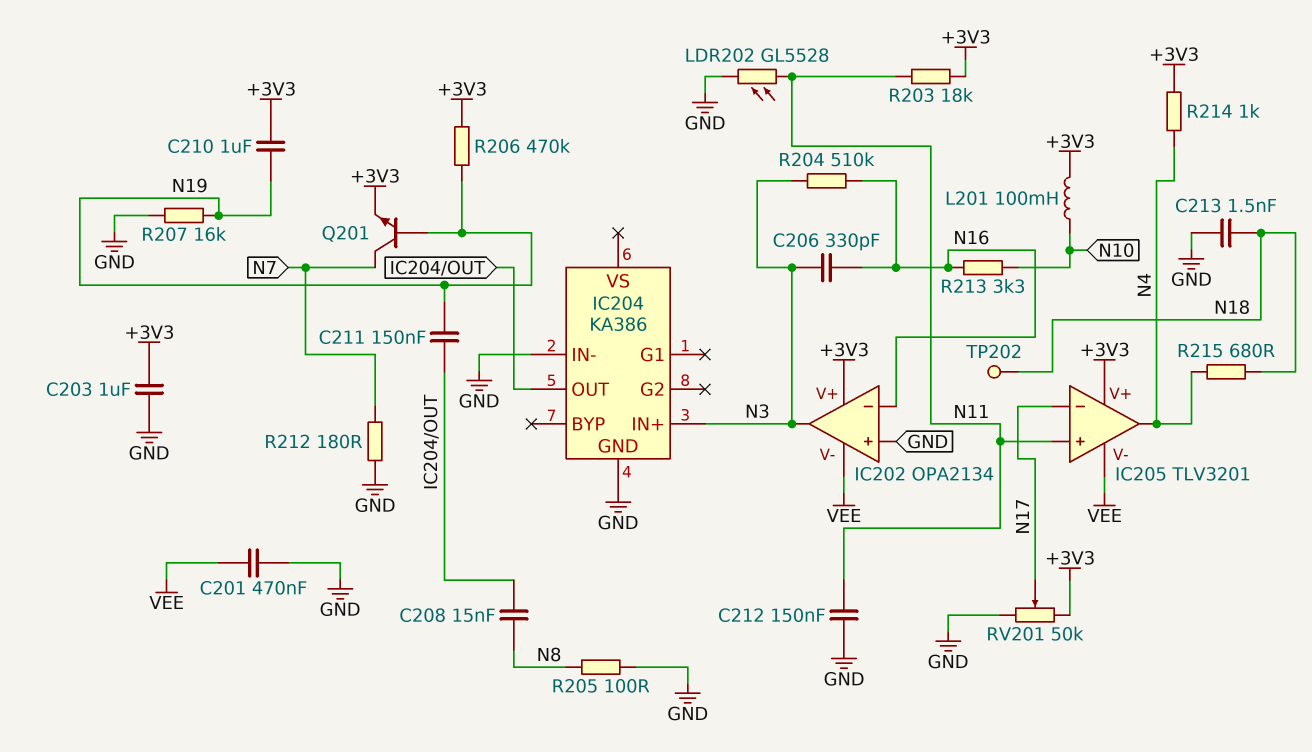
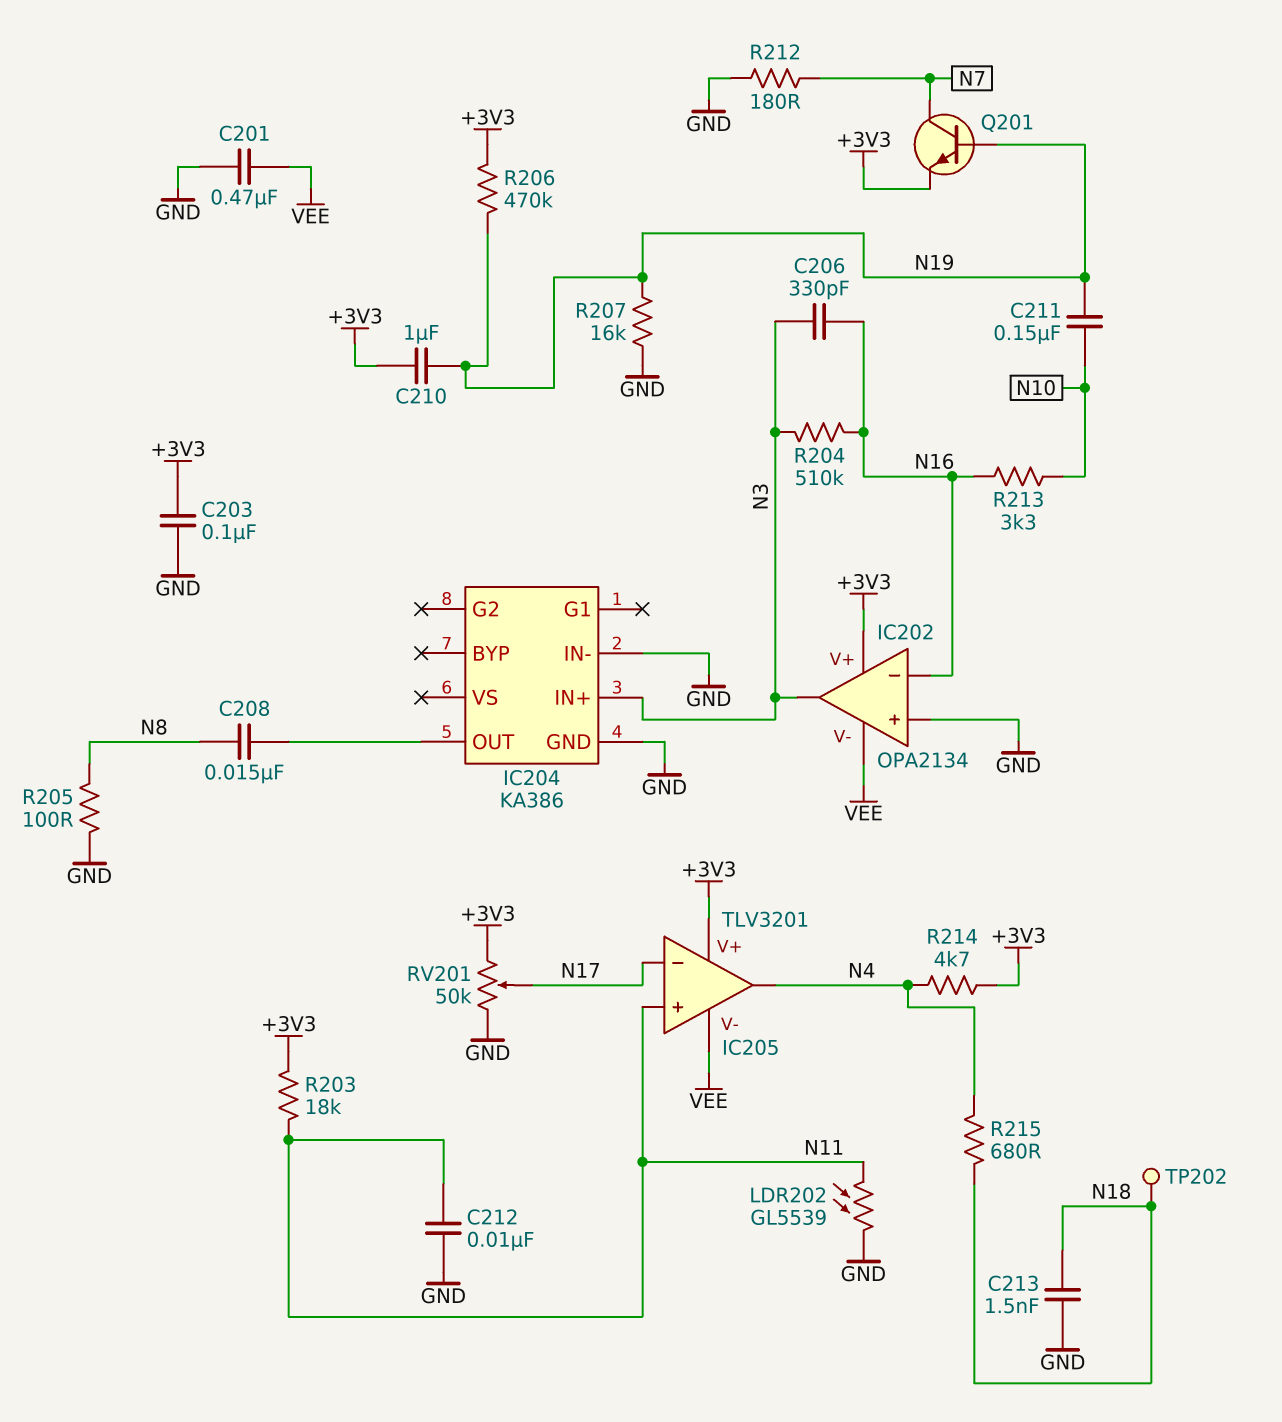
C203: 1uF (+3V3, GND) -> 100nF (+3V3, GND)
C211: 150nF (IC204/OUT, N19) -> 150nF (N10, N19)
C212: 150nF (GND, N11) -> 10nF (GND, N11)
L201: 100mH (+3V3, N10) -> none
LDR202: GL5528 (GND, N11) -> GL5539 (GND, N11)
R214: 1k (+3V3, N4) -> 4.7k (+3V3, N4)

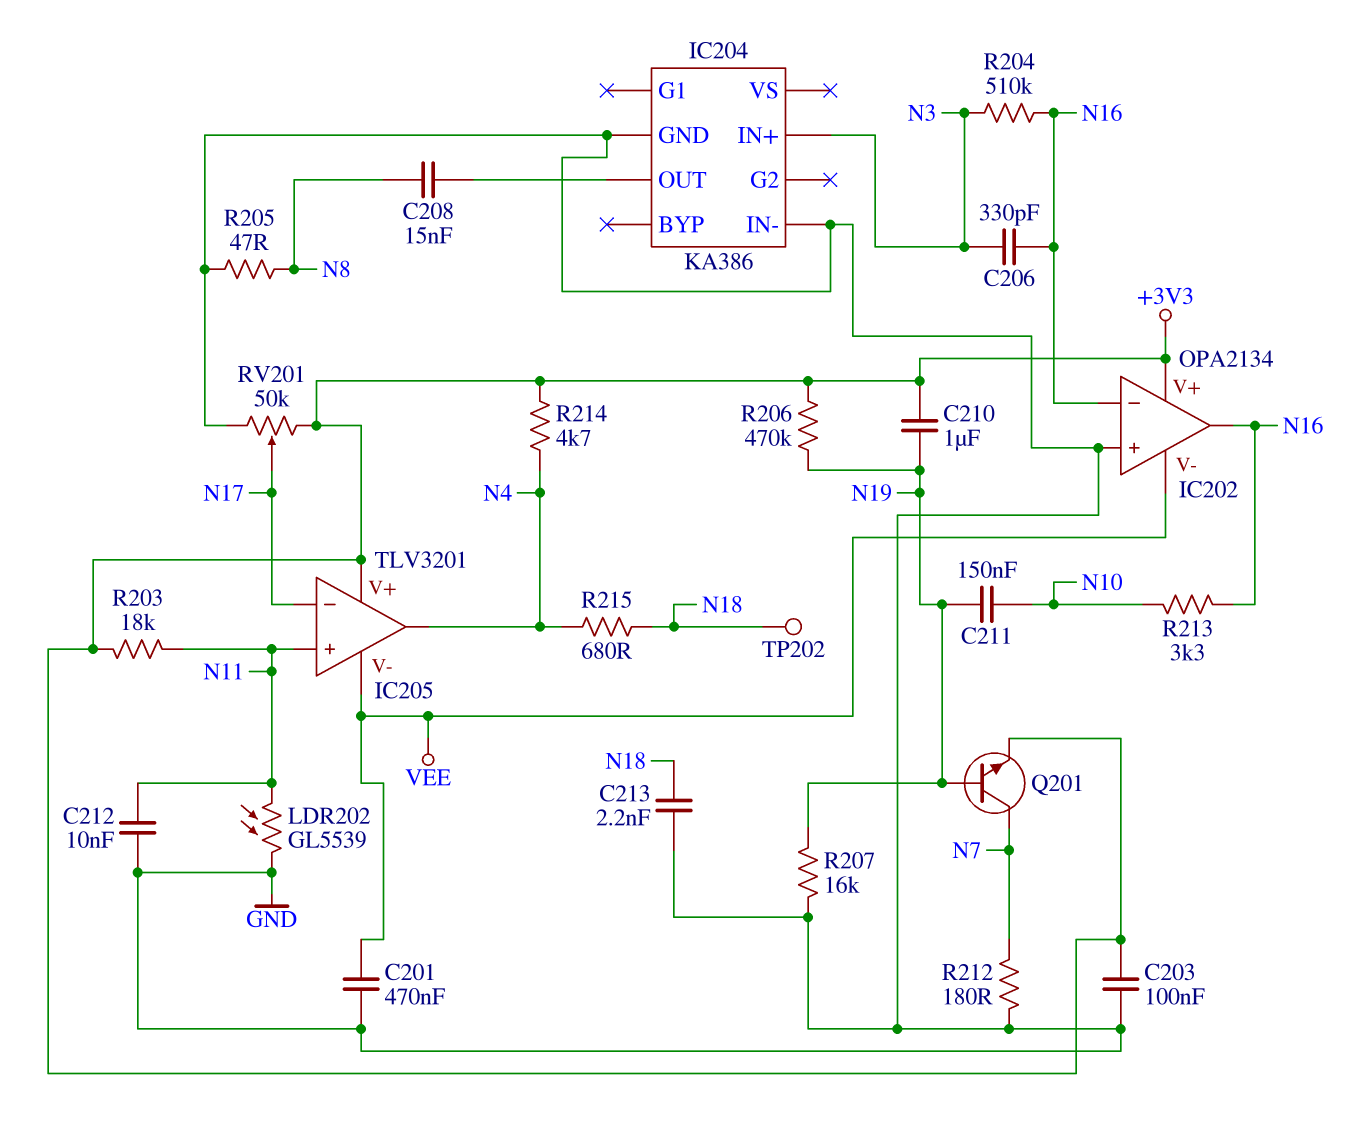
C213: 1.5nF (GND, N18) -> 2.2nF (GND, N18)
IC202 pin out: N3 -> N16
R205: 100 (GND, N8) -> 47 (GND, N8)

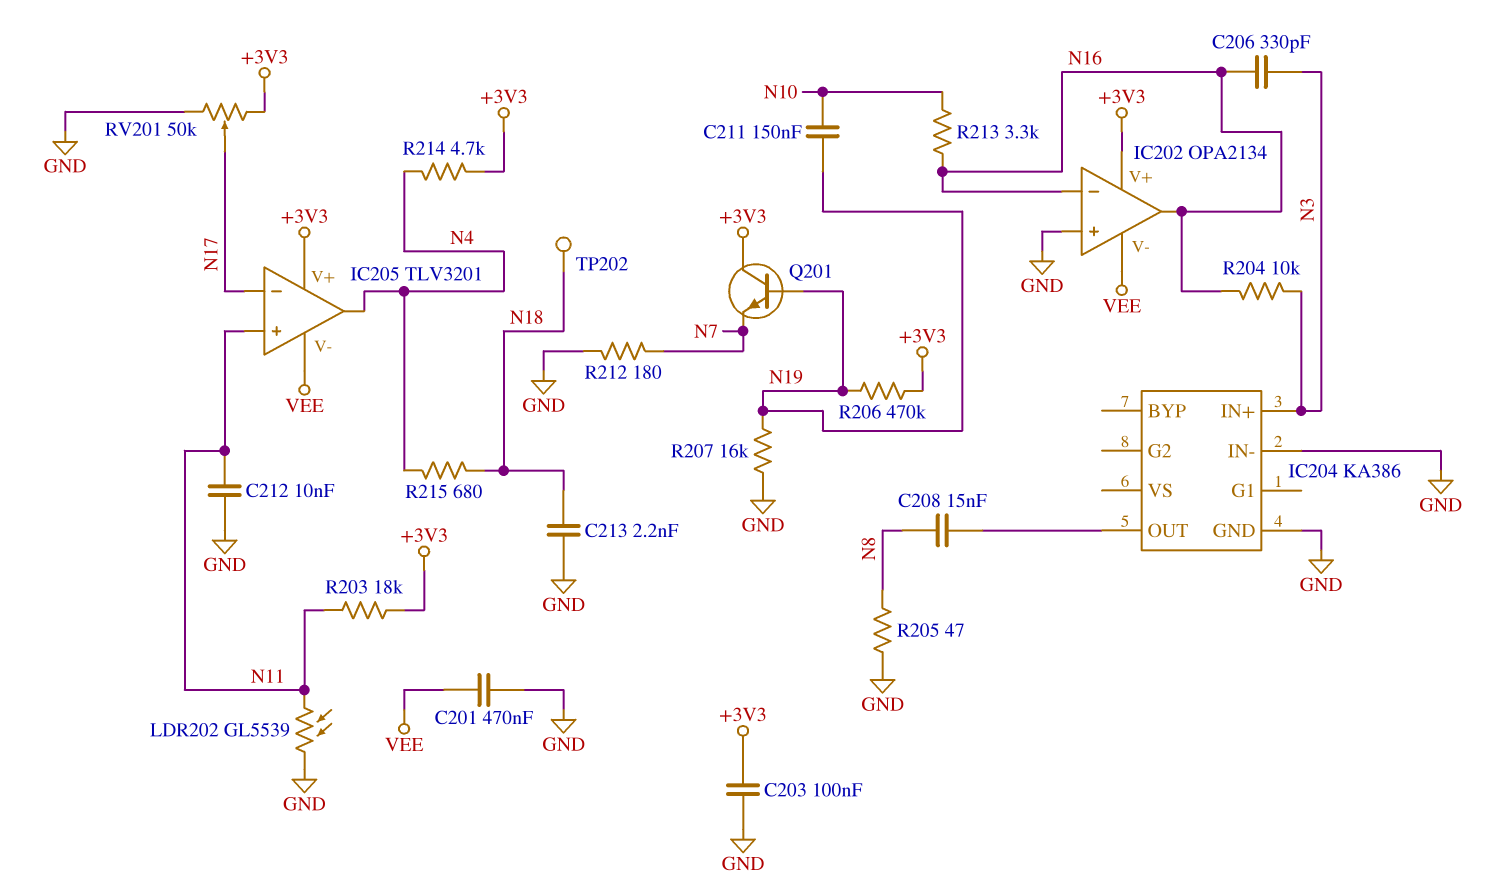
C210: 1uF (+3V3, N19) -> none
Q201: NPN (B N19, C N7, E +3V3) -> NPN (B N19, C +3V3, E N7)
R204: 510k (N3, N16) -> 10k (N3, N16)

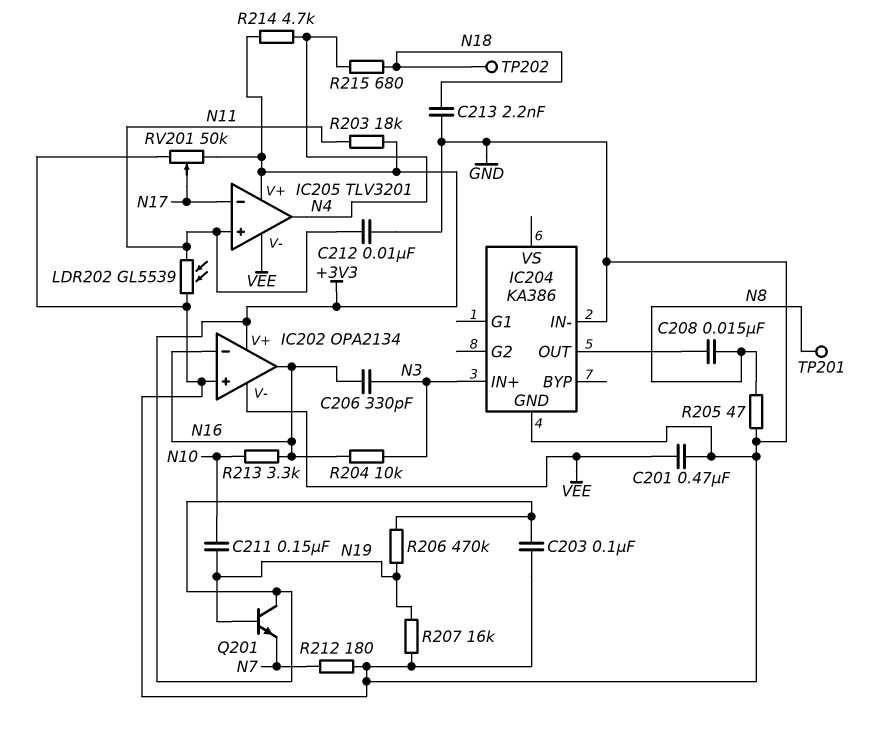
TP201: none -> test point (N8)

